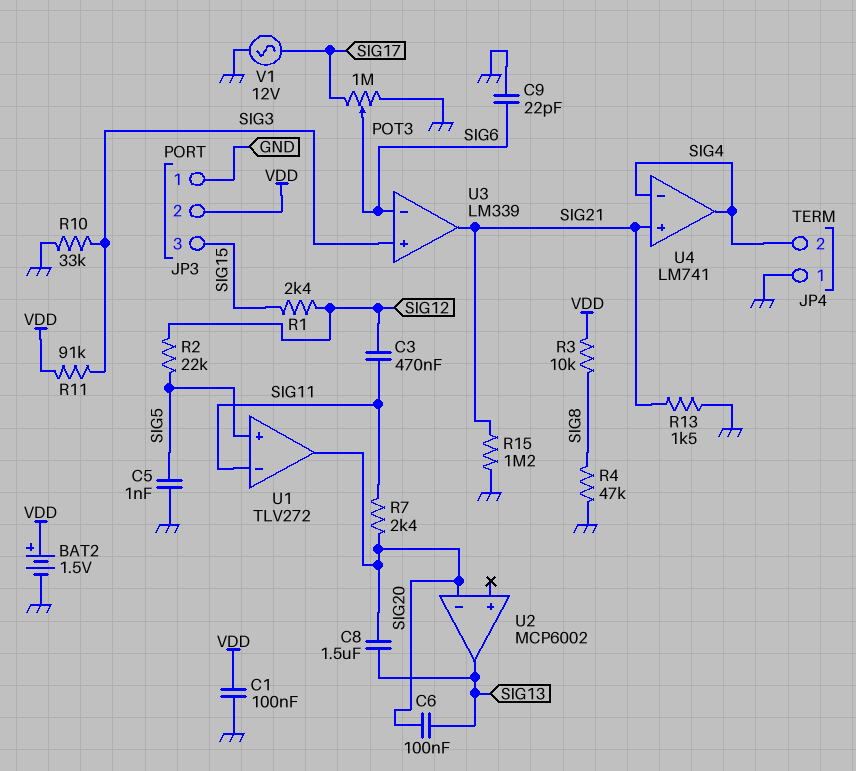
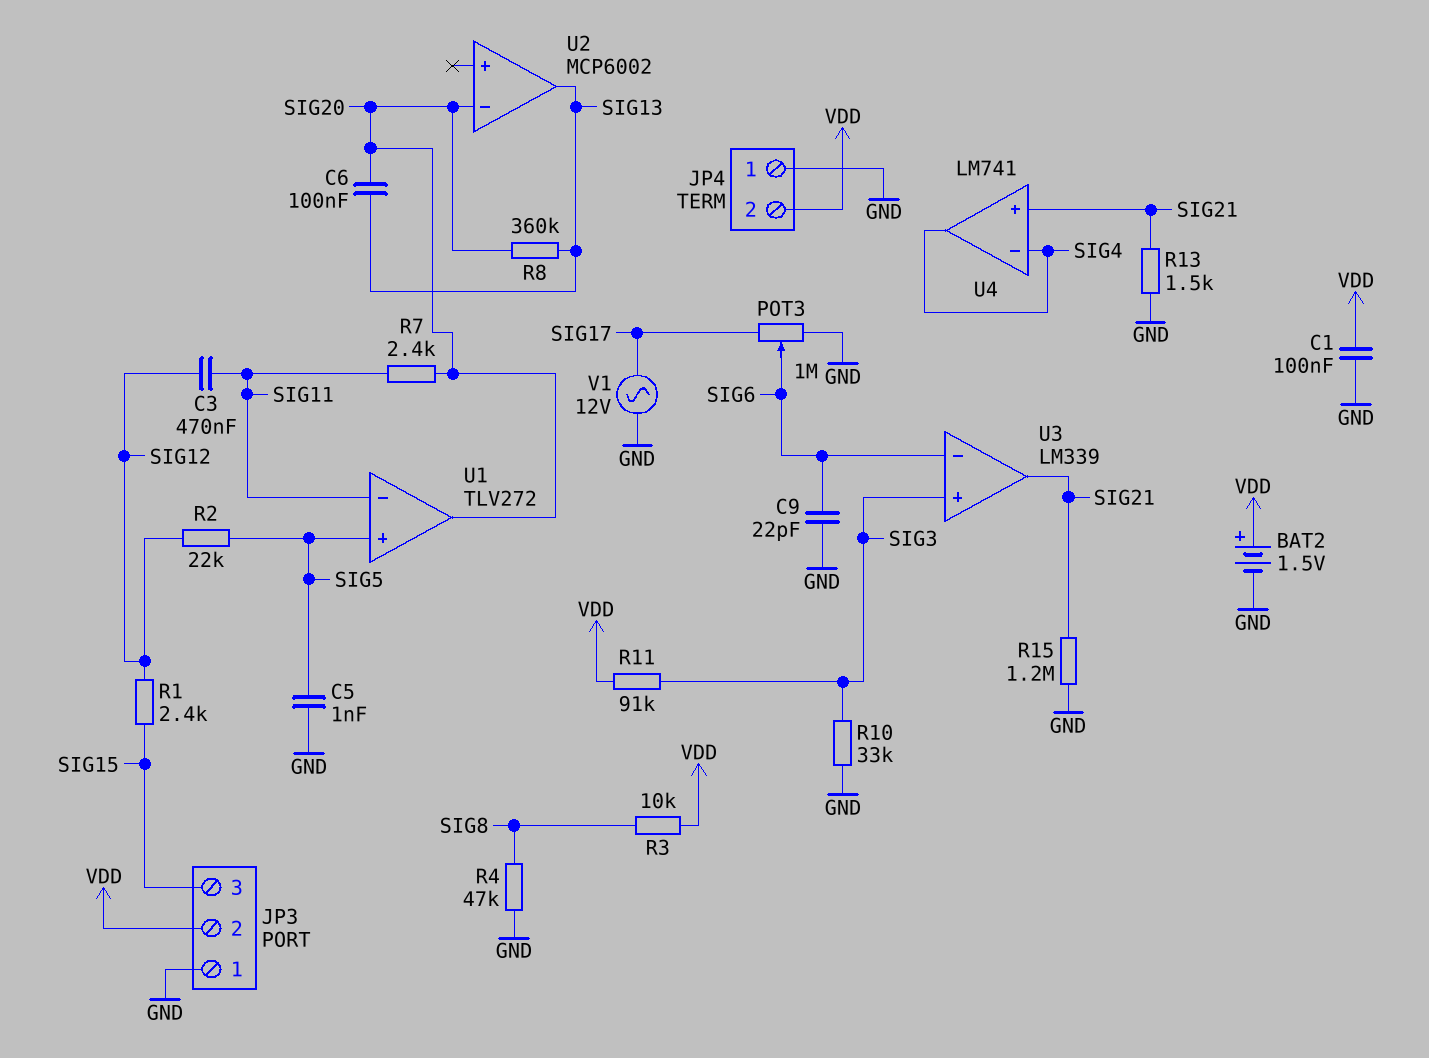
C8: 1.5uF (SIG13, SIG20) -> none
JP4 pin 2: SIG4 -> VDD
R8: none -> 360k (SIG13, SIG20)

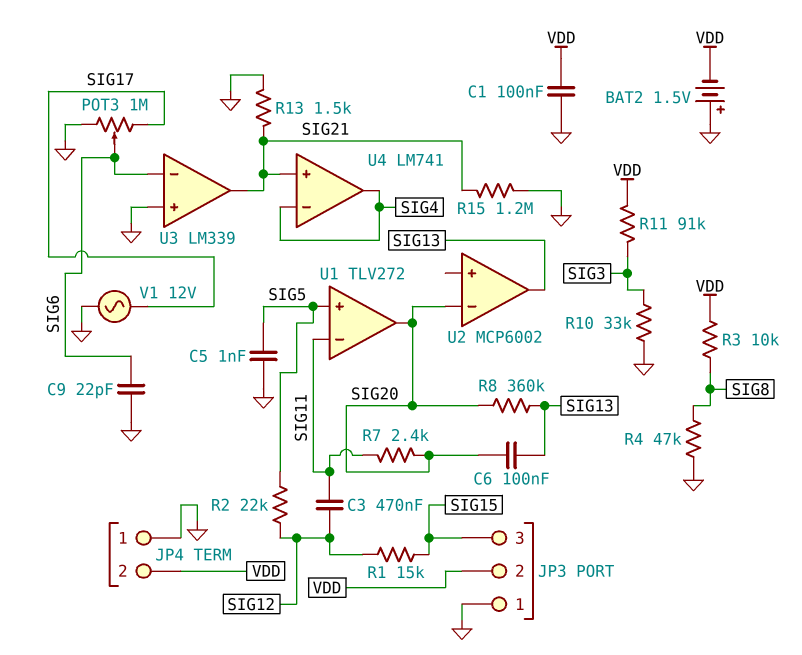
BAT2: 1.5V (plus VDD, minus GND) -> 1.5V (plus GND, minus VDD)
R1: 2.4k (SIG12, SIG15) -> 15k (SIG12, SIG15)
U3 pin in+: SIG3 -> GND

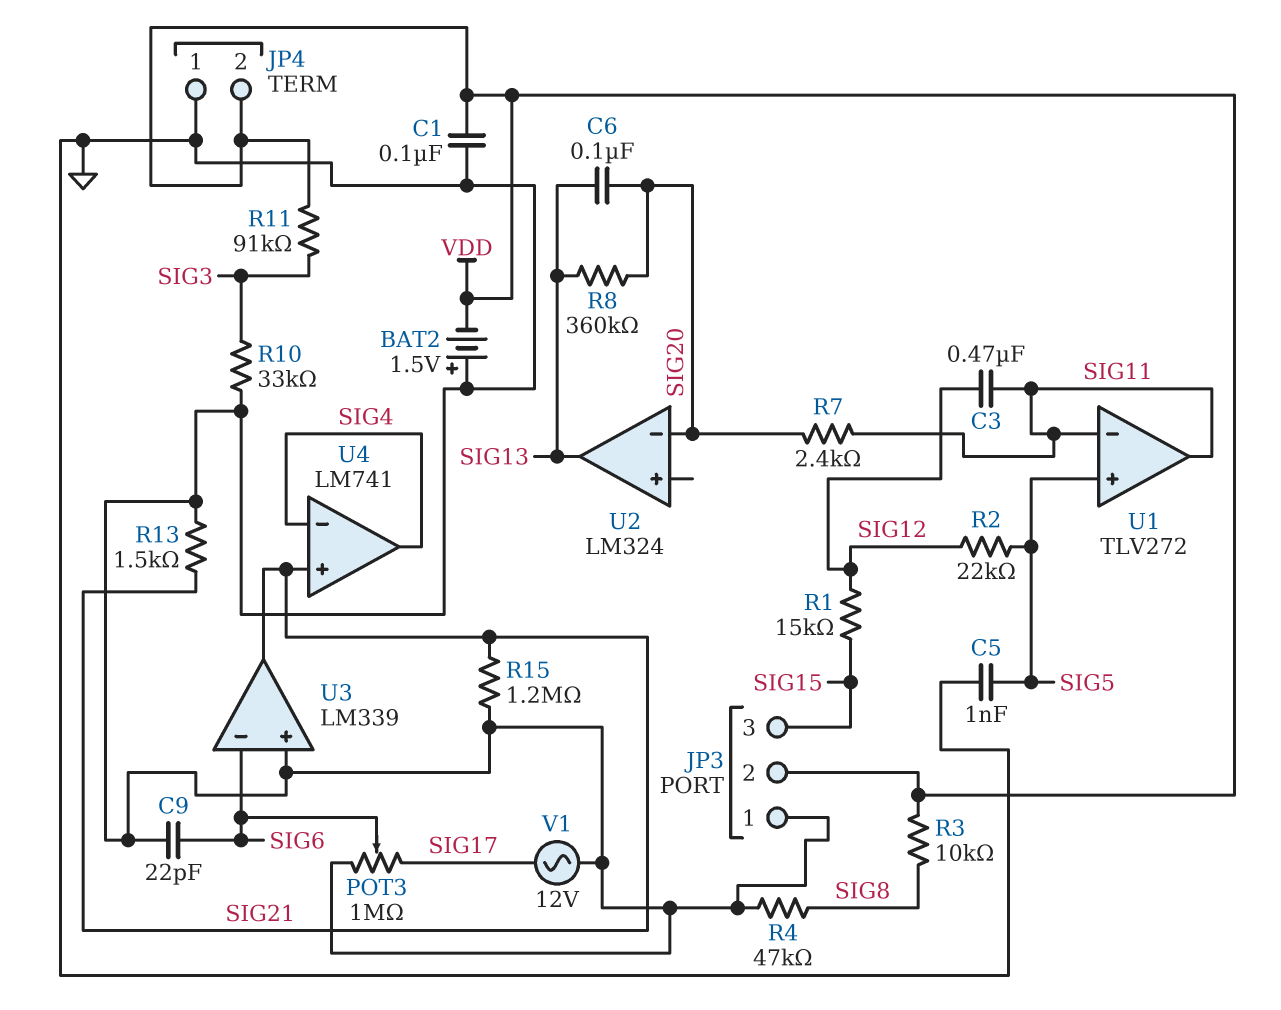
U1 pin out: SIG20 -> SIG11
U2: MCP6002 -> LM324

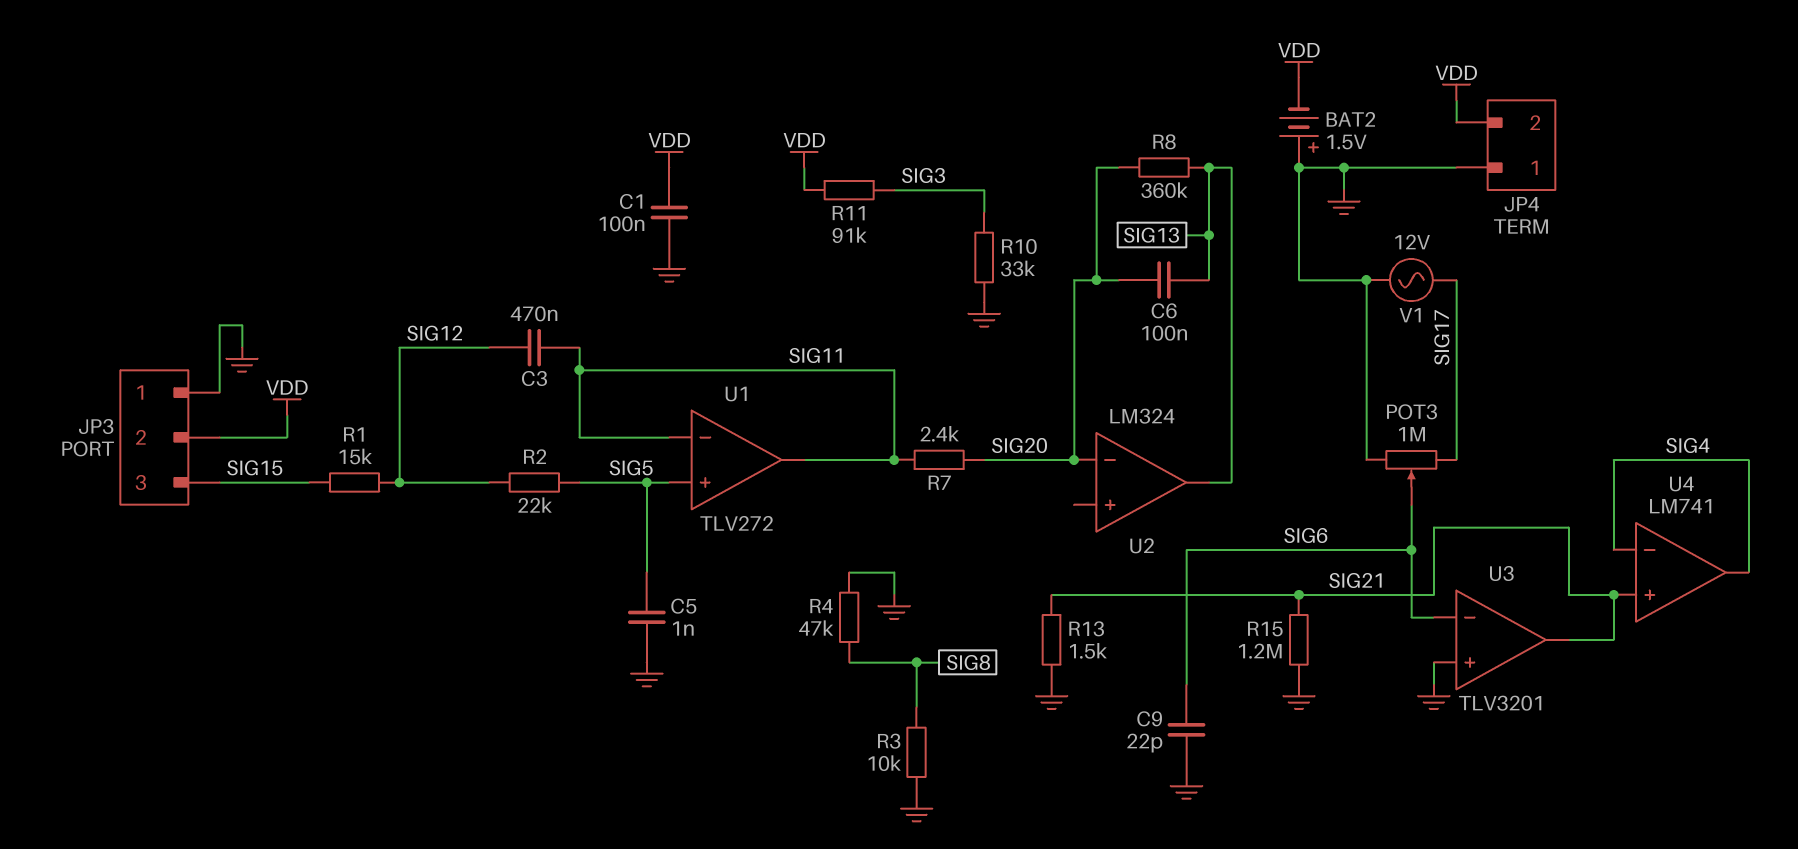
R3: 10k (SIG8, VDD) -> 10k (GND, SIG8)
U3: LM339 -> TLV3201

